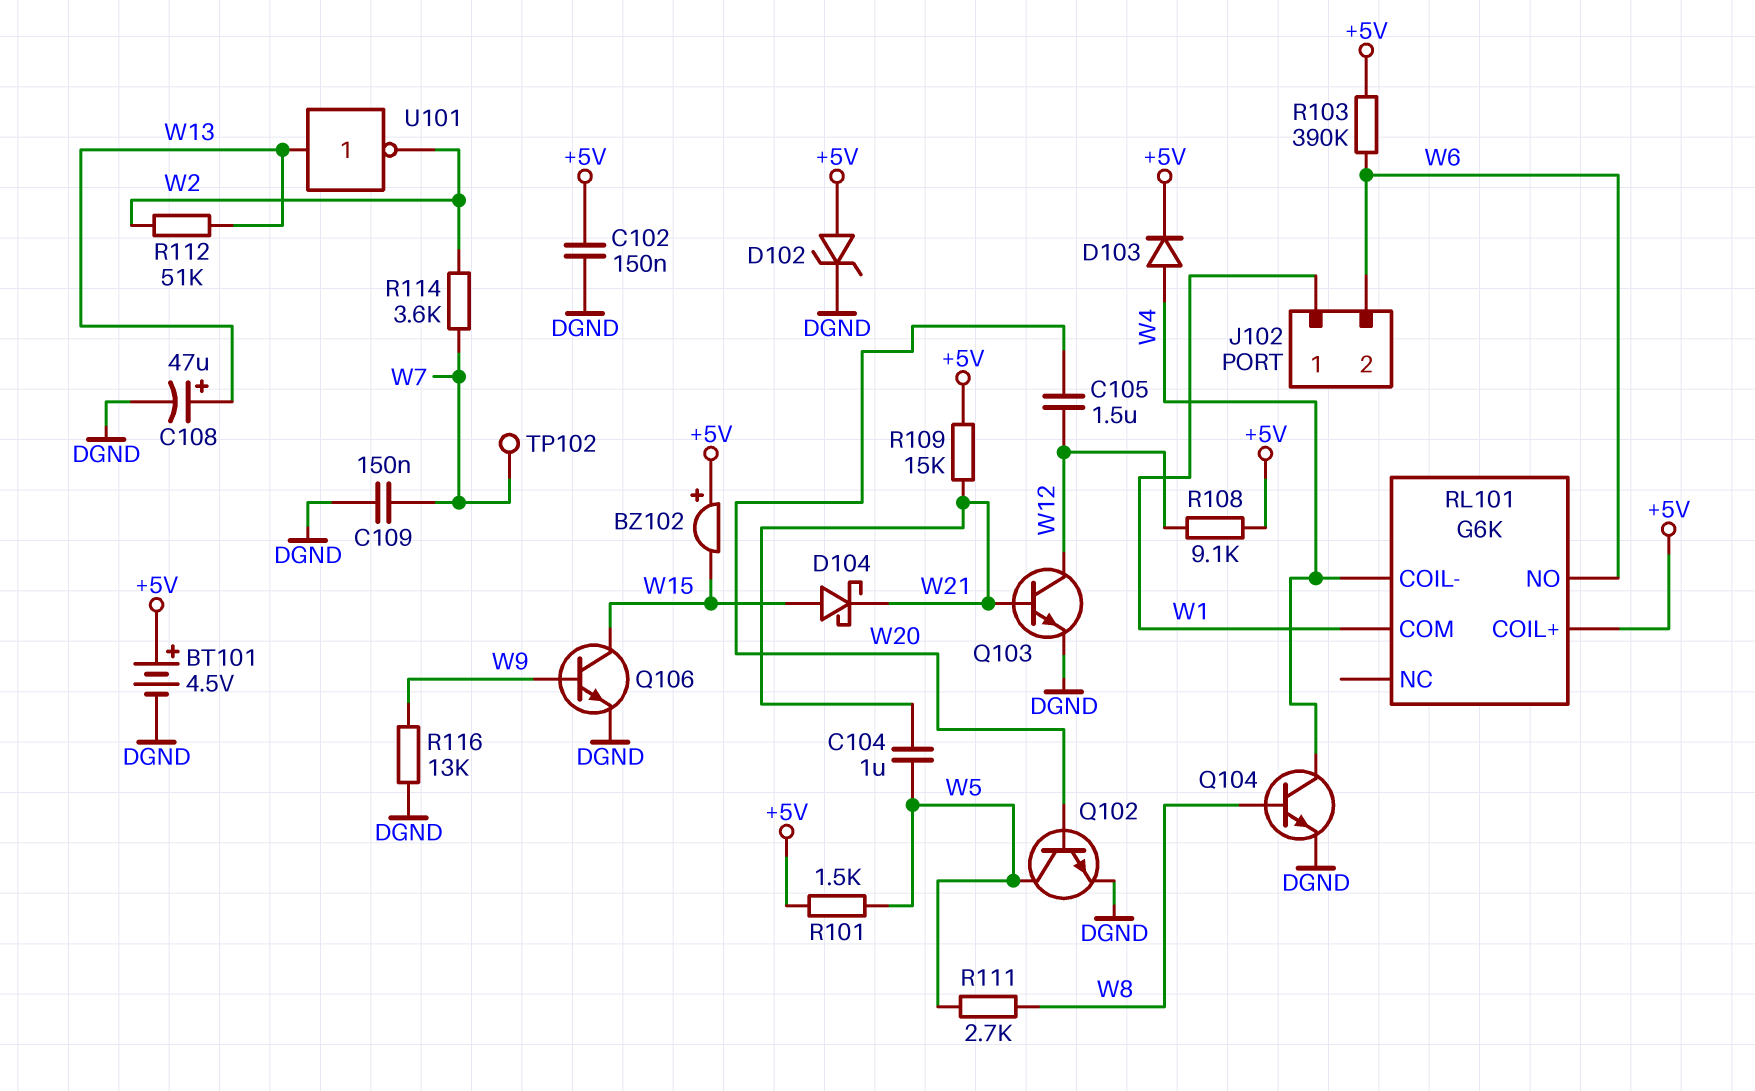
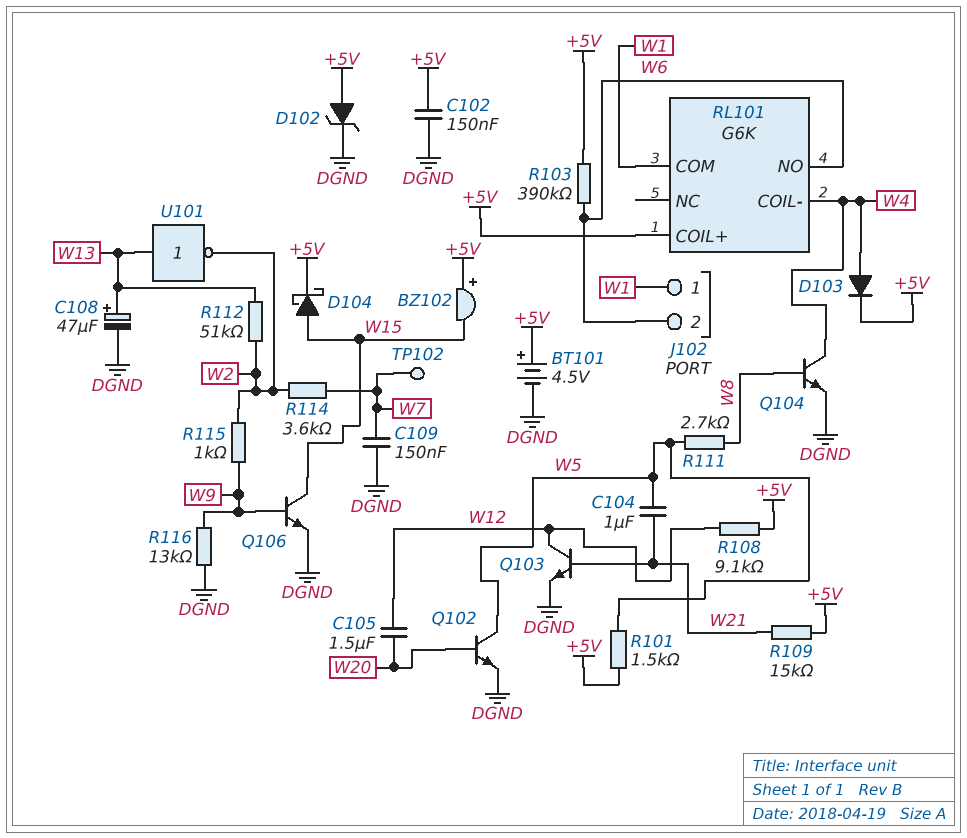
D104: schottky (A W15, K W21) -> schottky (A W15, K +5V)
R115: none -> 1k (W2, W9)

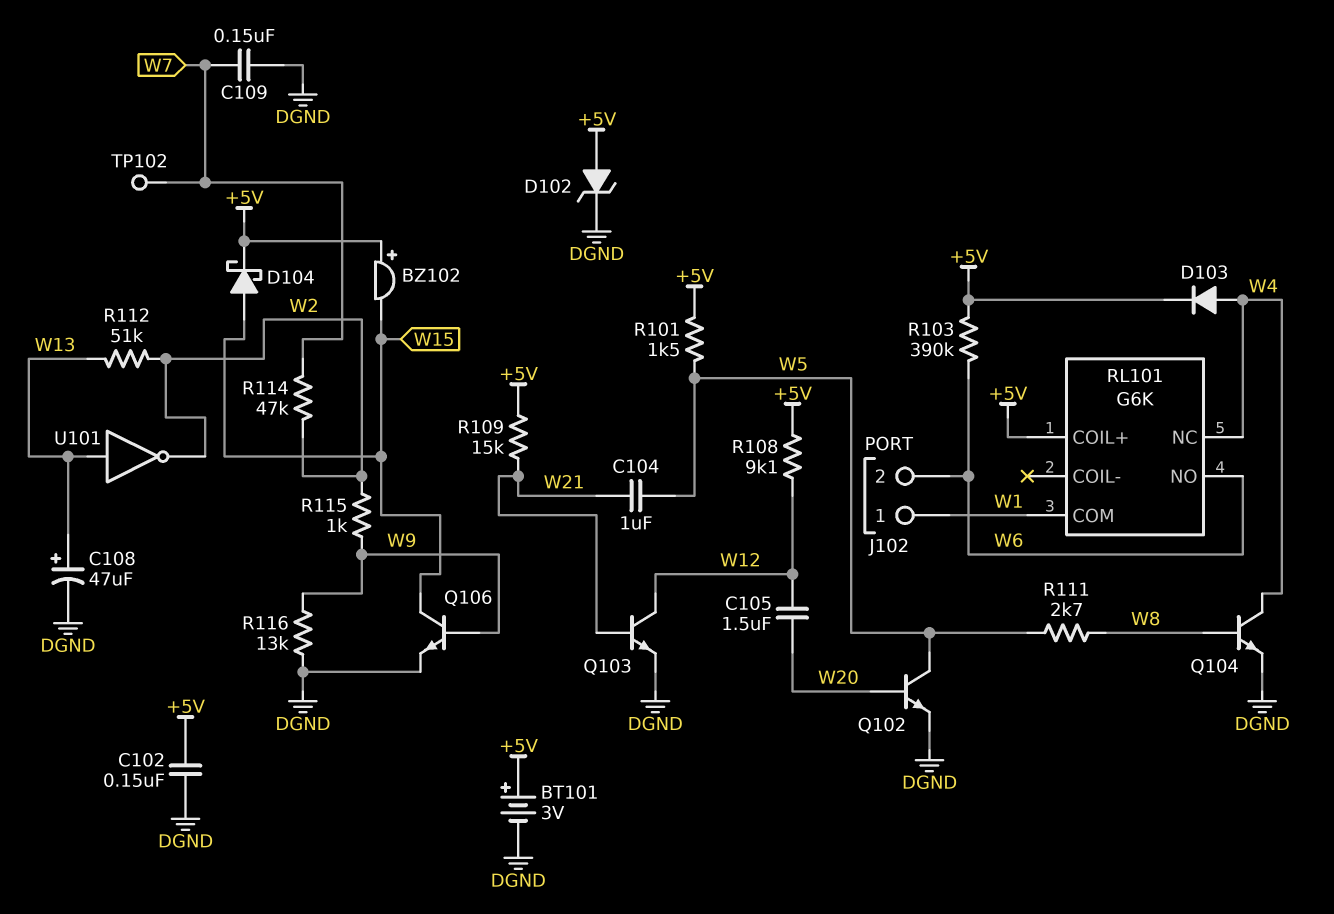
BT101: 4.5V (plus +5V, minus DGND) -> 3V (plus +5V, minus DGND)
R114: 3.6k (W2, W7) -> 47k (W2, W7)
RL101 pin COIL-: W4 -> none
RL101 pin NC: none -> W4

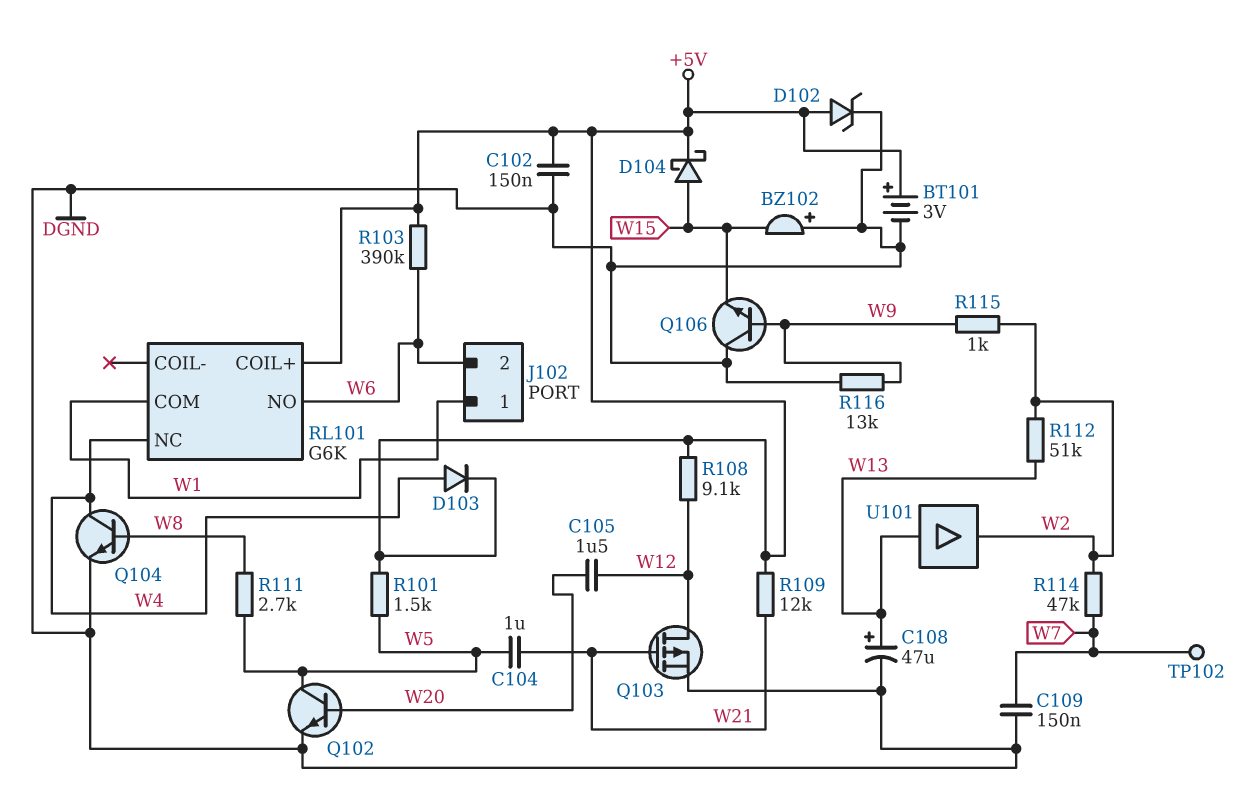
BZ102: buzzer (plus +5V, minus W15) -> buzzer (plus DGND, minus W15)
Q103: NPN (B W21, C W12, E DGND) -> PMOS (G W21, D W12, S DGND)
Q106: NPN (B W9, C W15, E DGND) -> NPN (B W9, C DGND, E W15)
R109: 15k (+5V, W21) -> 12k (+5V, W21)
U101: NOT (in W13, out W2) -> buffer (in W13, out W2)

